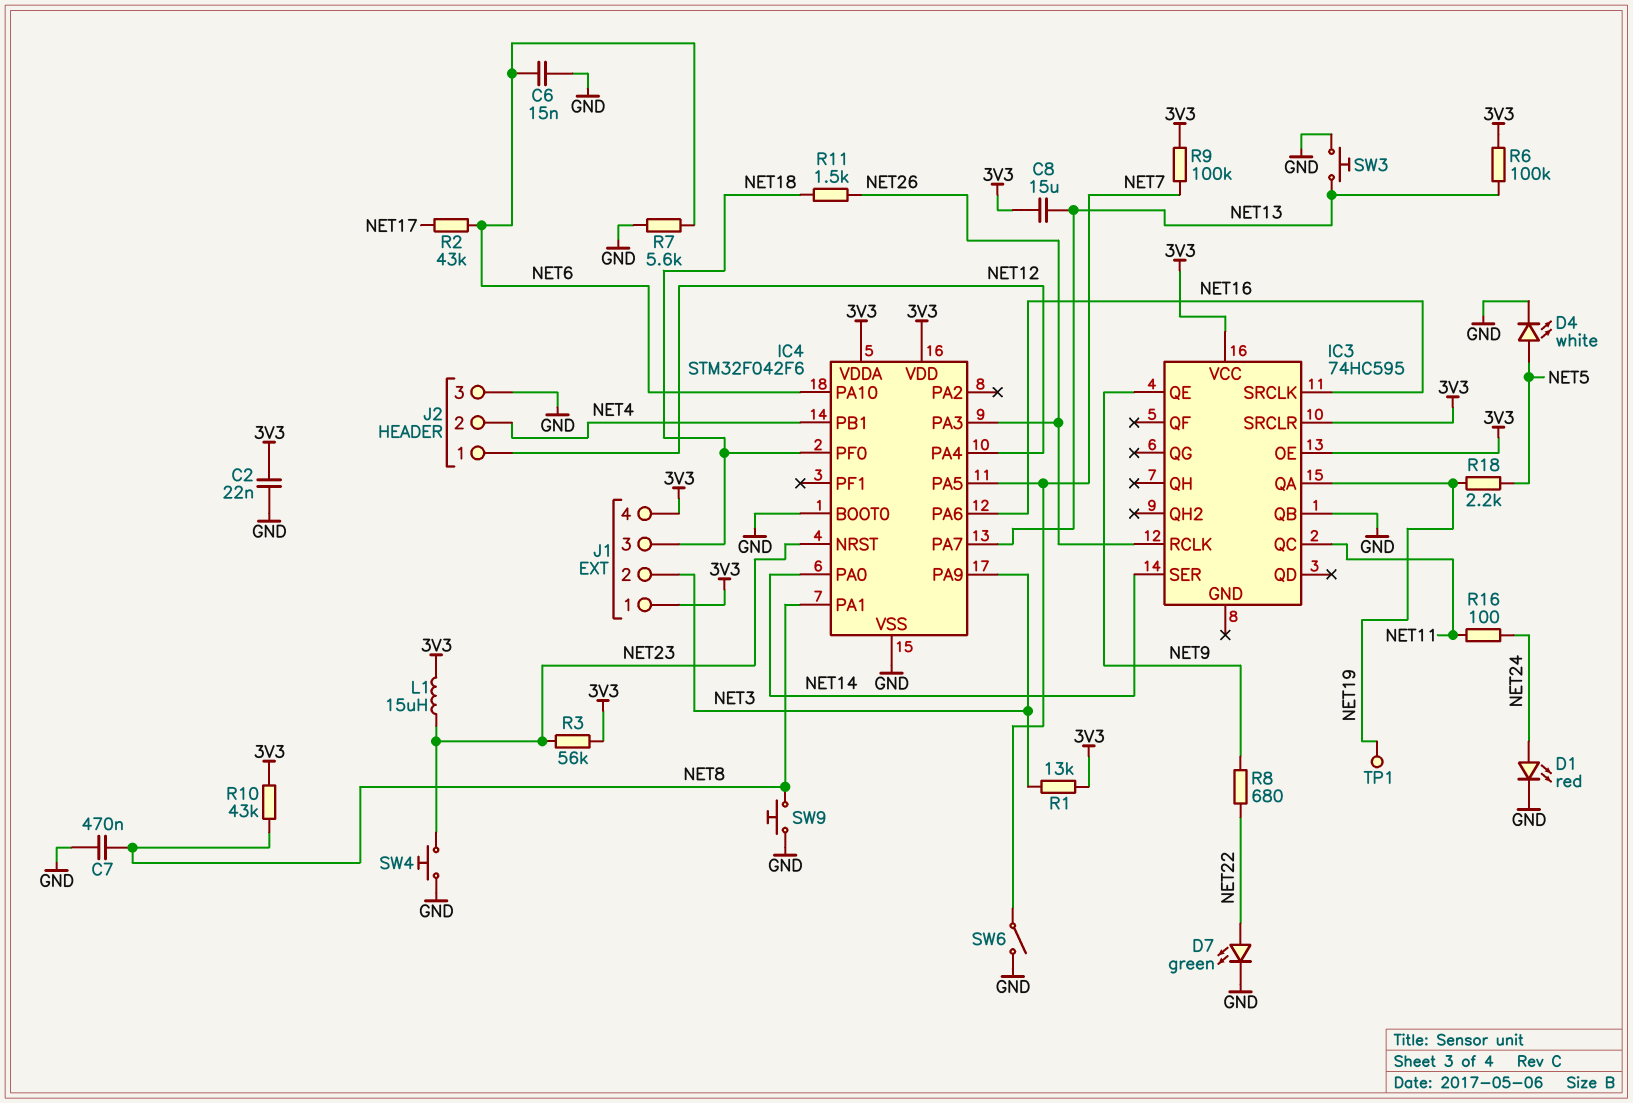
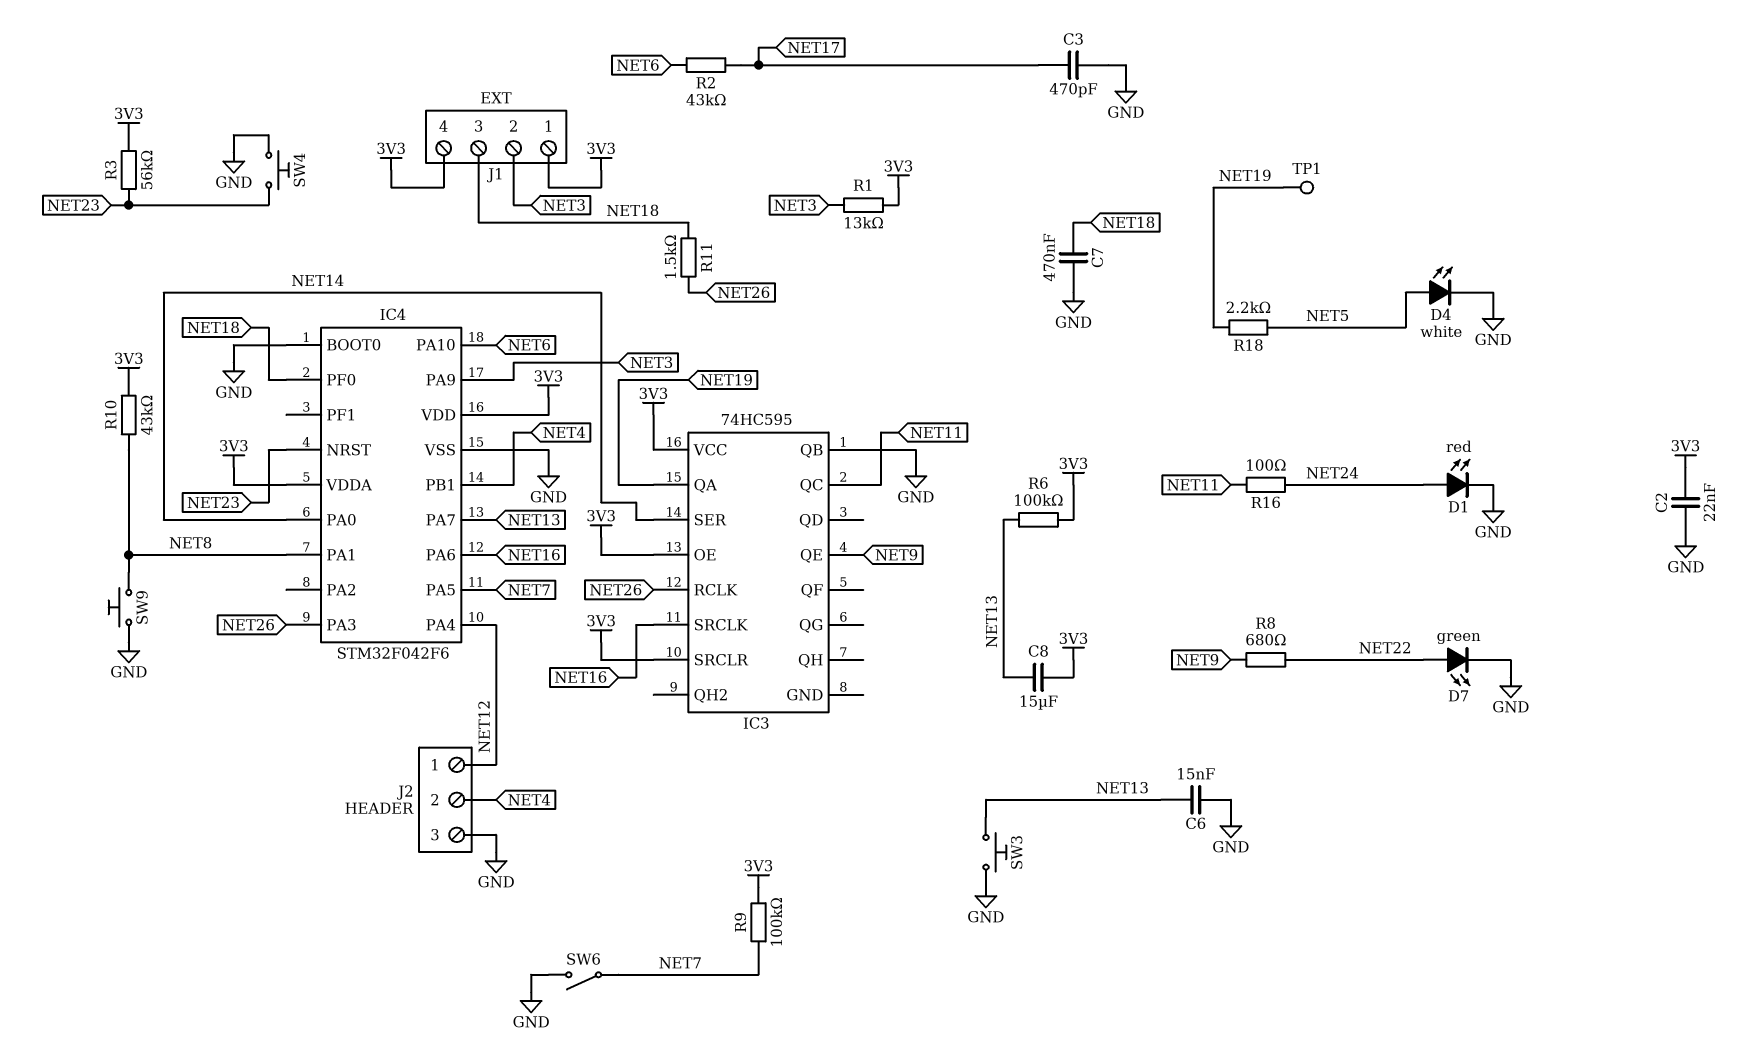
C3: none -> 470pF (GND, NET17)
C6: 15nF (GND, NET6) -> 15nF (GND, NET13)
C7: 470nF (GND, NET8) -> 470nF (GND, NET18)
L1: 15uH (3V3, NET23) -> none
R7: 5.6k (GND, NET6) -> none

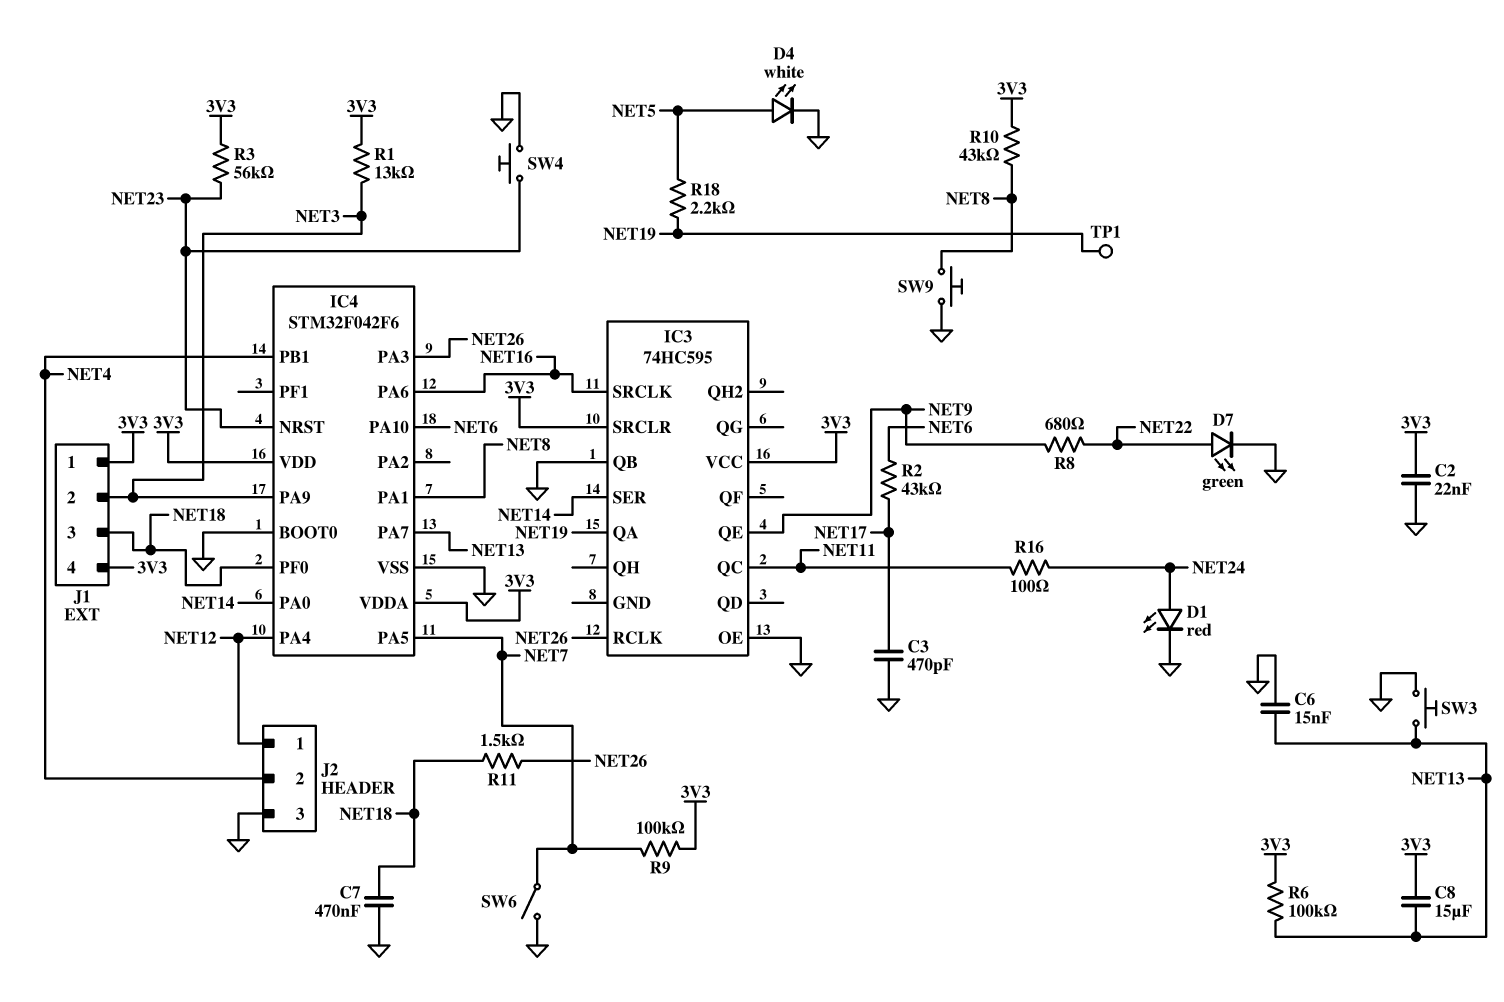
IC3 pin OE: 3V3 -> GND

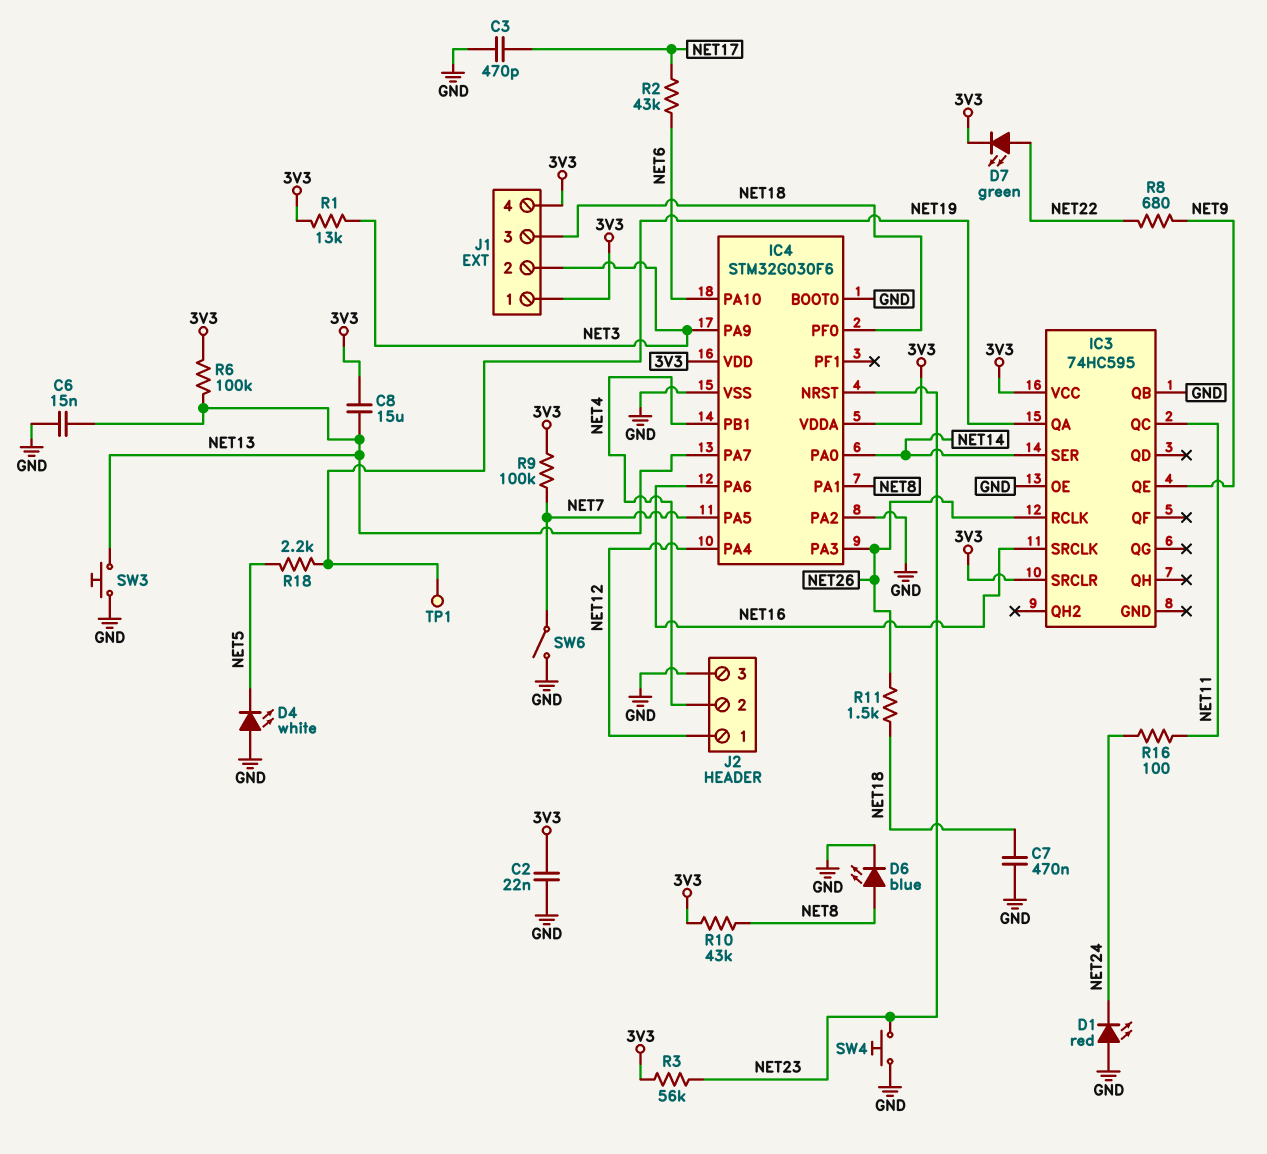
D1: LED red (A NET24, K GND) -> LED red (A GND, K NET24)
D4: LED white (A NET5, K GND) -> LED white (A GND, K NET5)
D6: none -> LED blue (A NET8, K GND)
D7: LED green (A NET22, K GND) -> LED green (A NET22, K 3V3)
IC4: STM32F042F6 -> STM32G030F6
IC4 pin PA2: none -> GND
SW9: button (GND, NET8) -> none

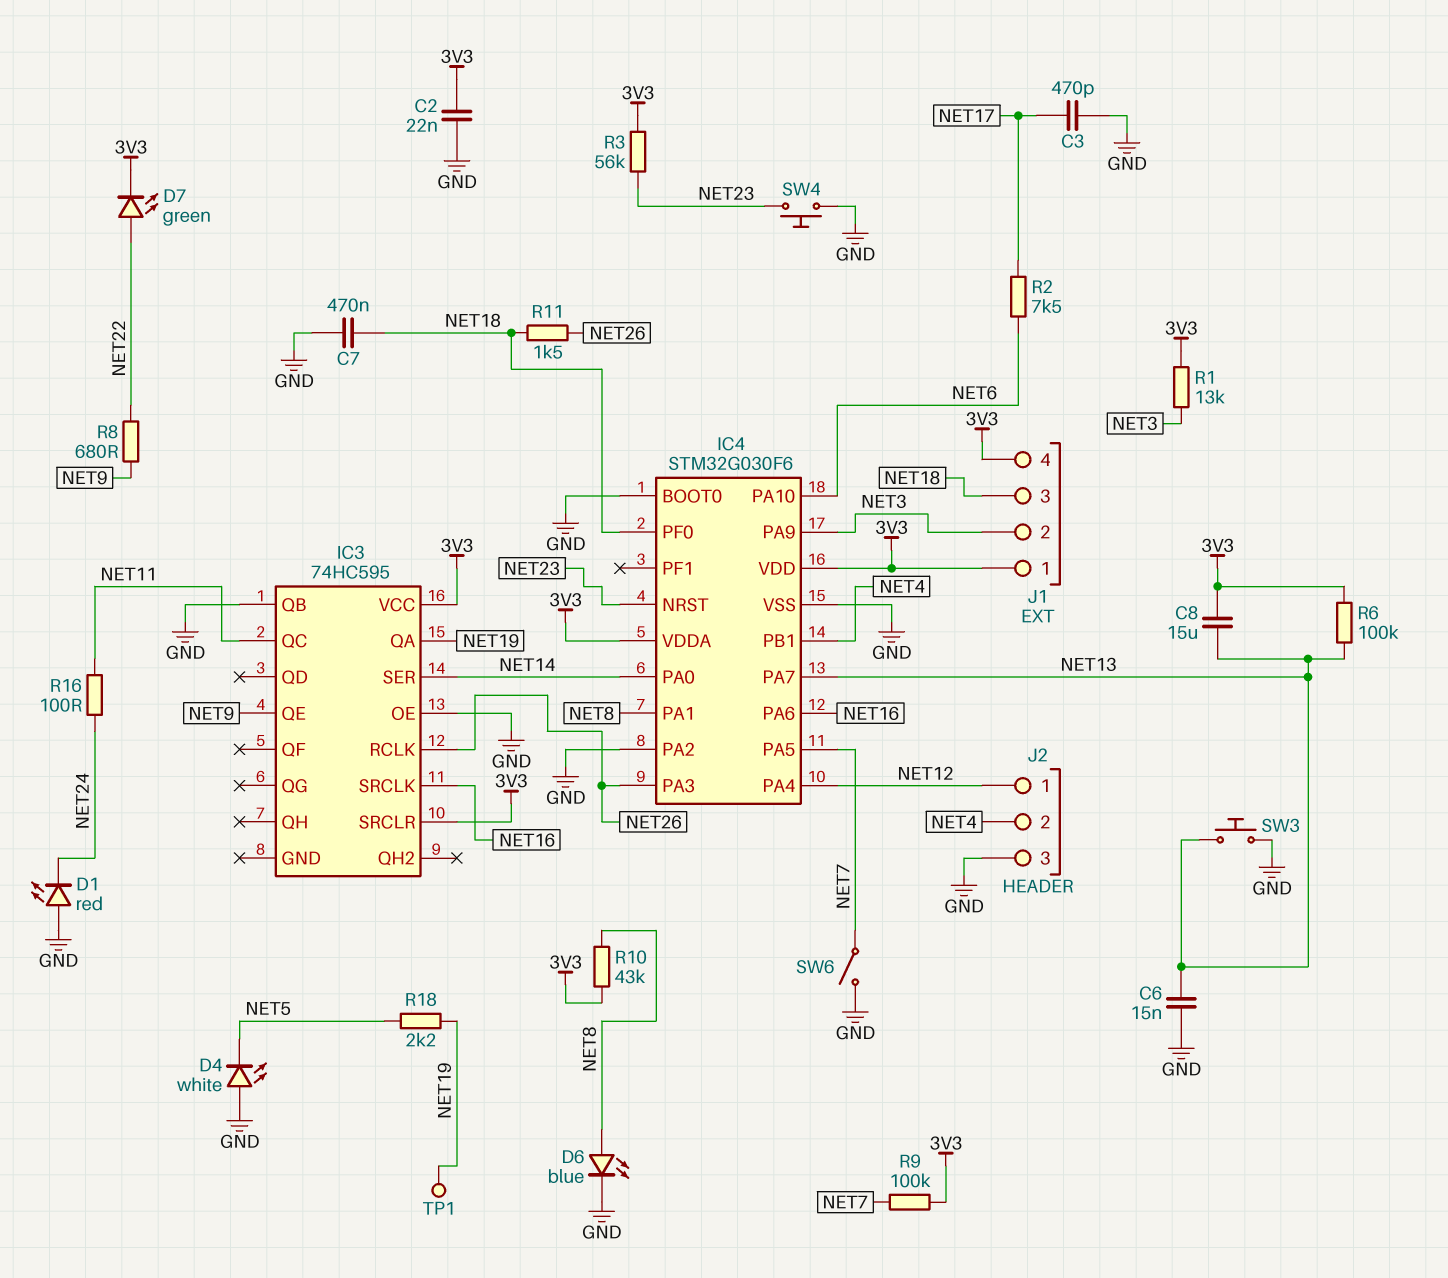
R2: 43k (NET6, NET17) -> 7.5k (NET6, NET17)

